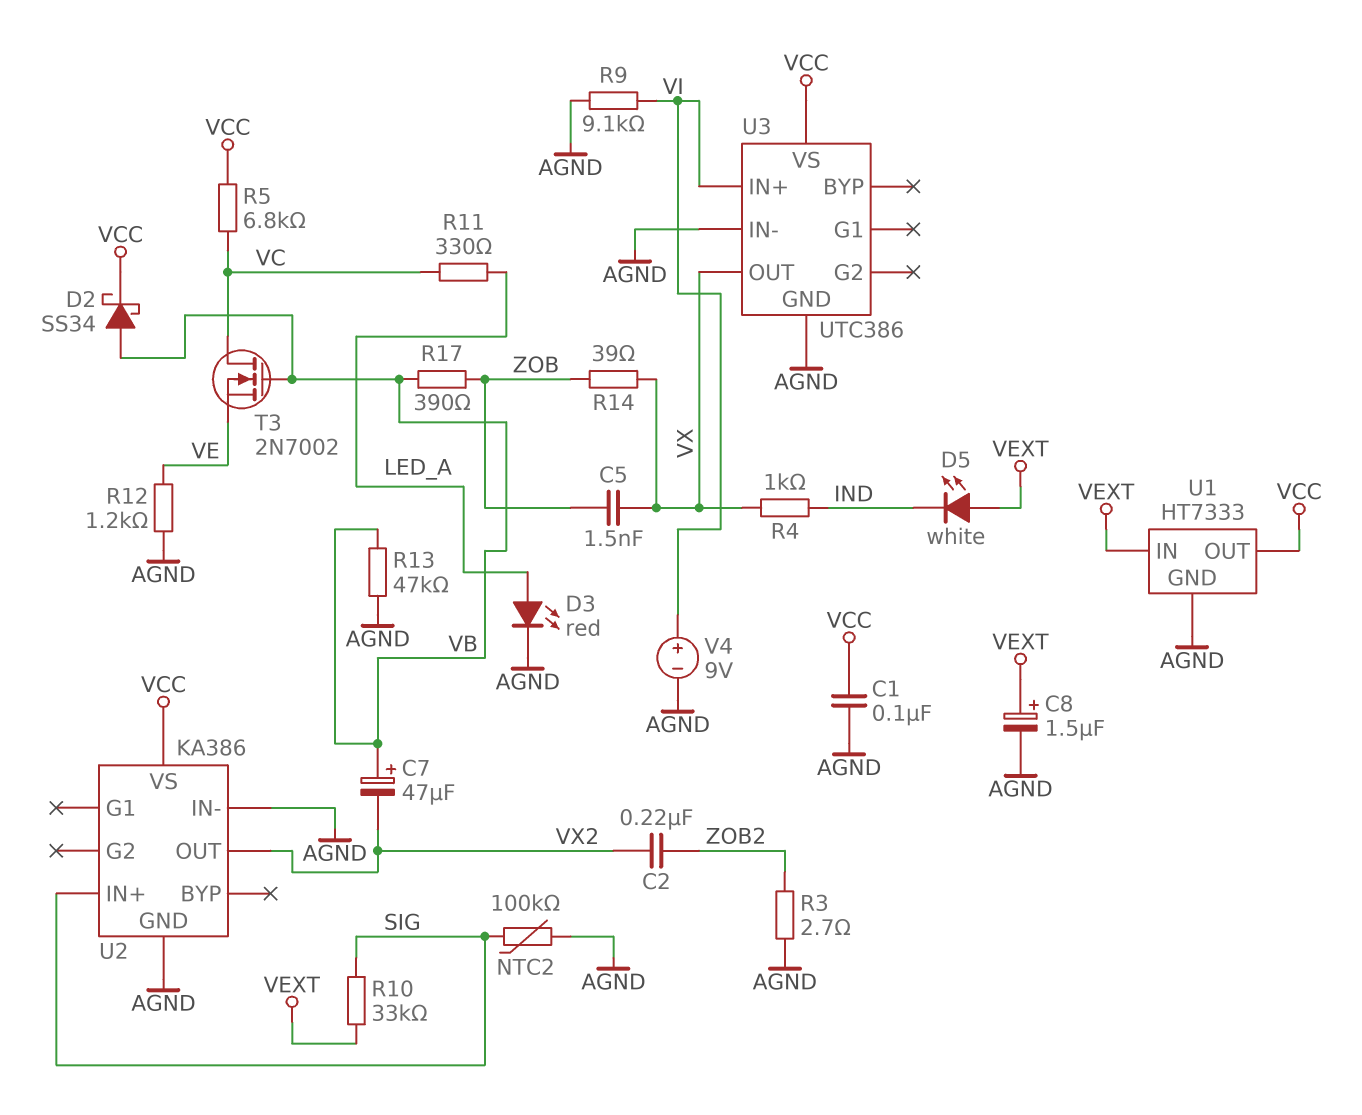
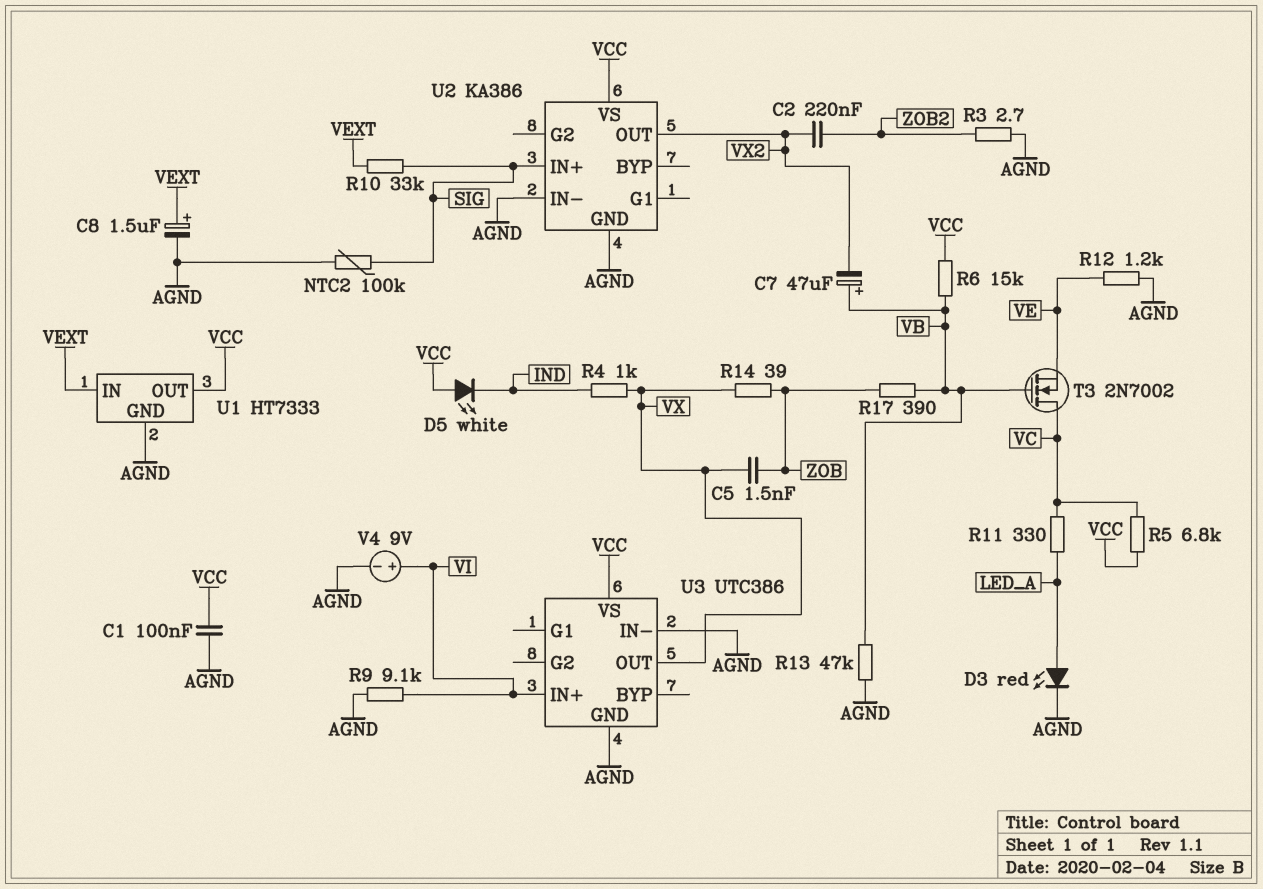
D2: schottky SS34 (A VB, K VCC) -> none
D5: LED white (A VEXT, K IND) -> LED white (A VCC, K IND)
R6: none -> 15k (VB, VCC)

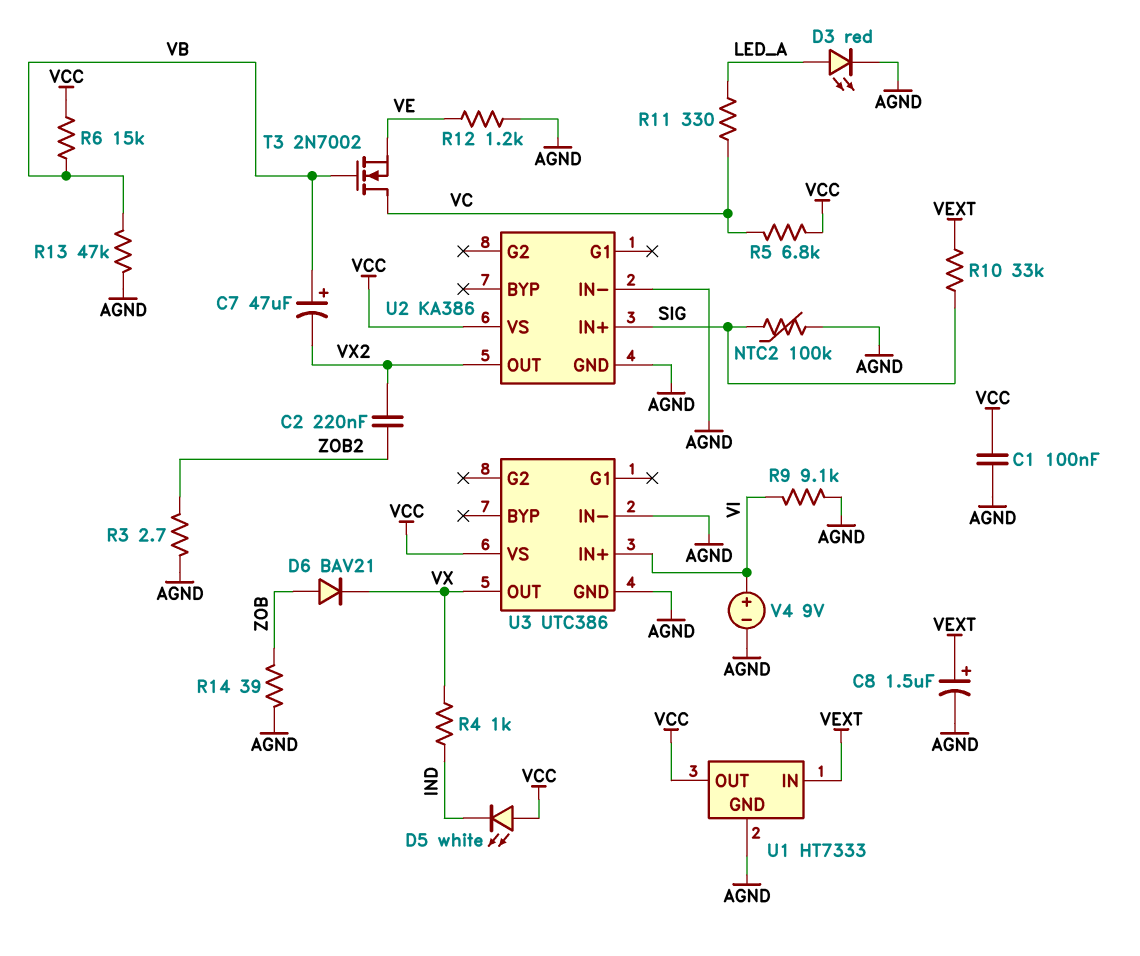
C5: 1.5nF (VX, ZOB) -> none
D6: none -> diode BAV21 (A ZOB, K VX)
R14: 39 (VX, ZOB) -> 39 (AGND, ZOB)
R17: 390 (VB, ZOB) -> none

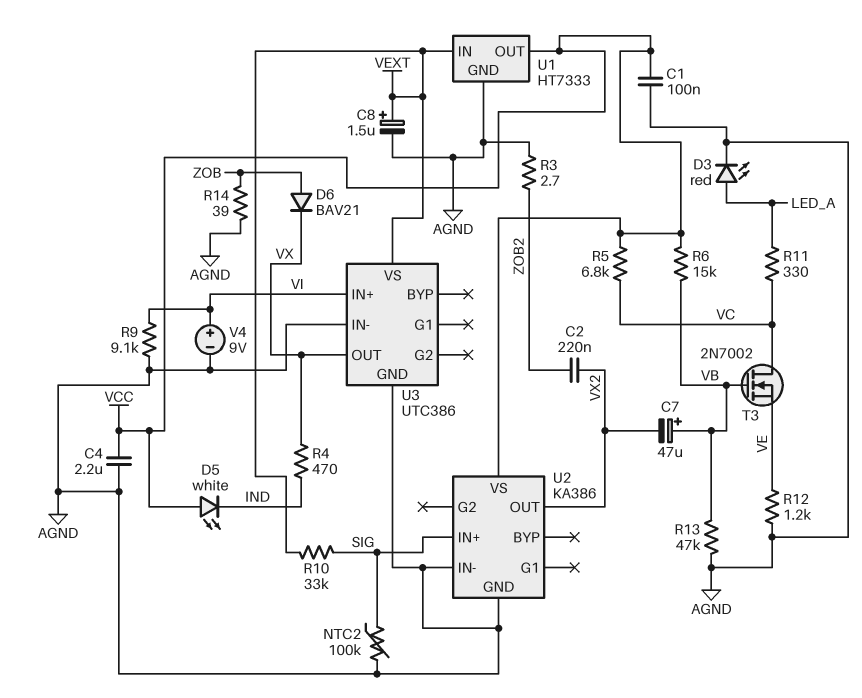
C4: none -> 2.2uF (AGND, VCC)
R4: 1k (IND, VX) -> 470 (IND, VX)
U3 pin VS: VCC -> VEXT

